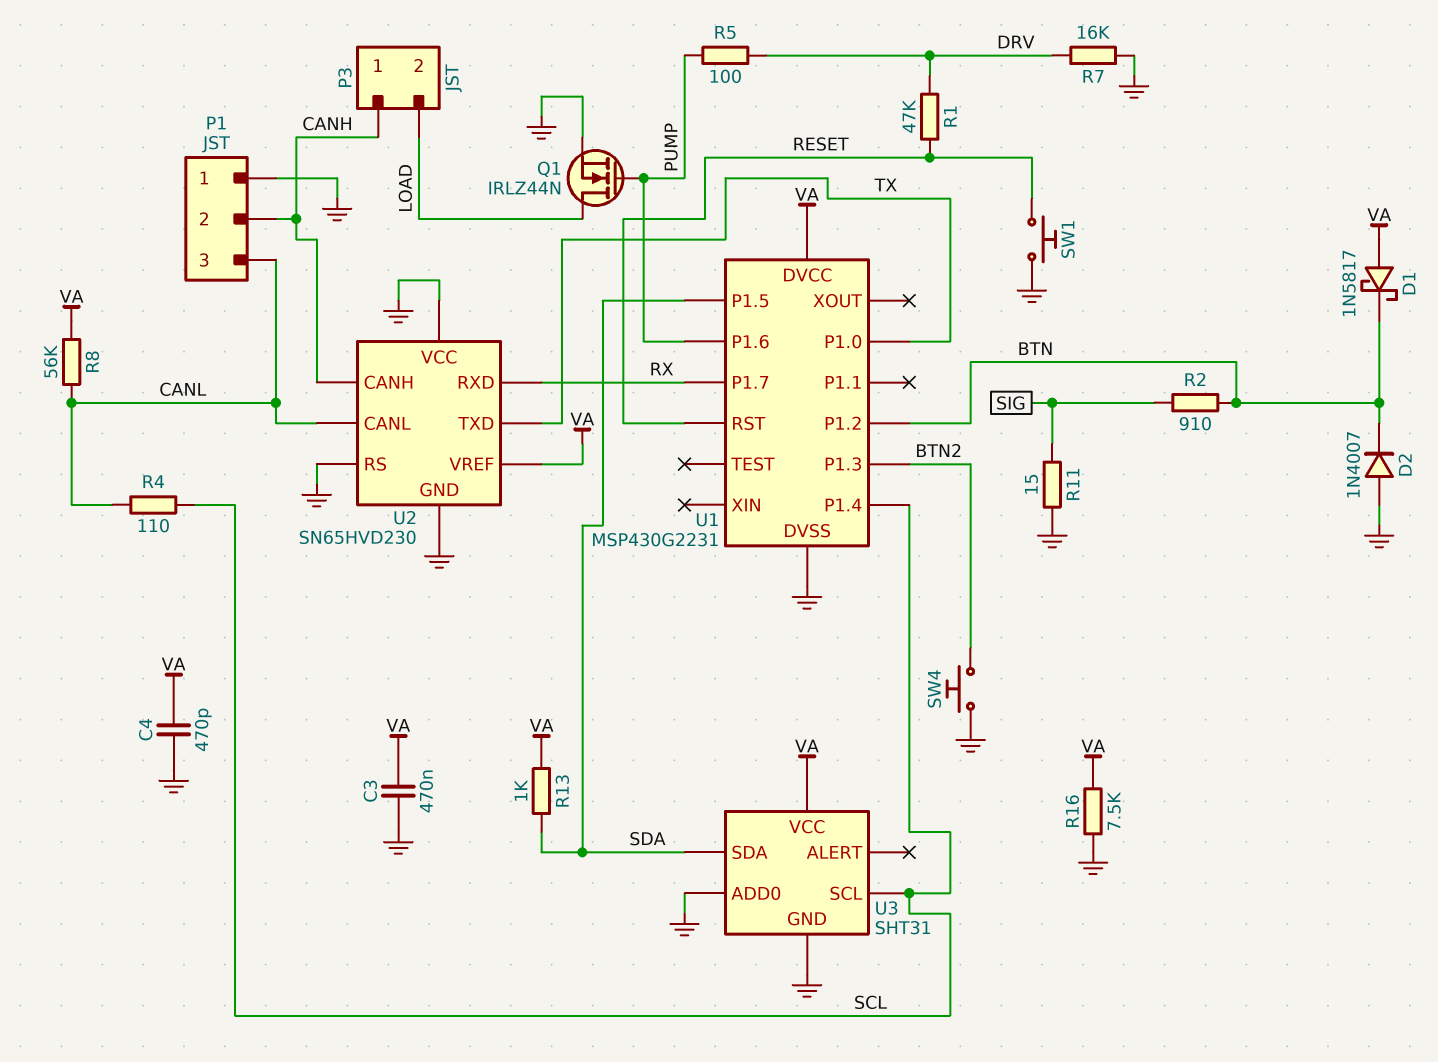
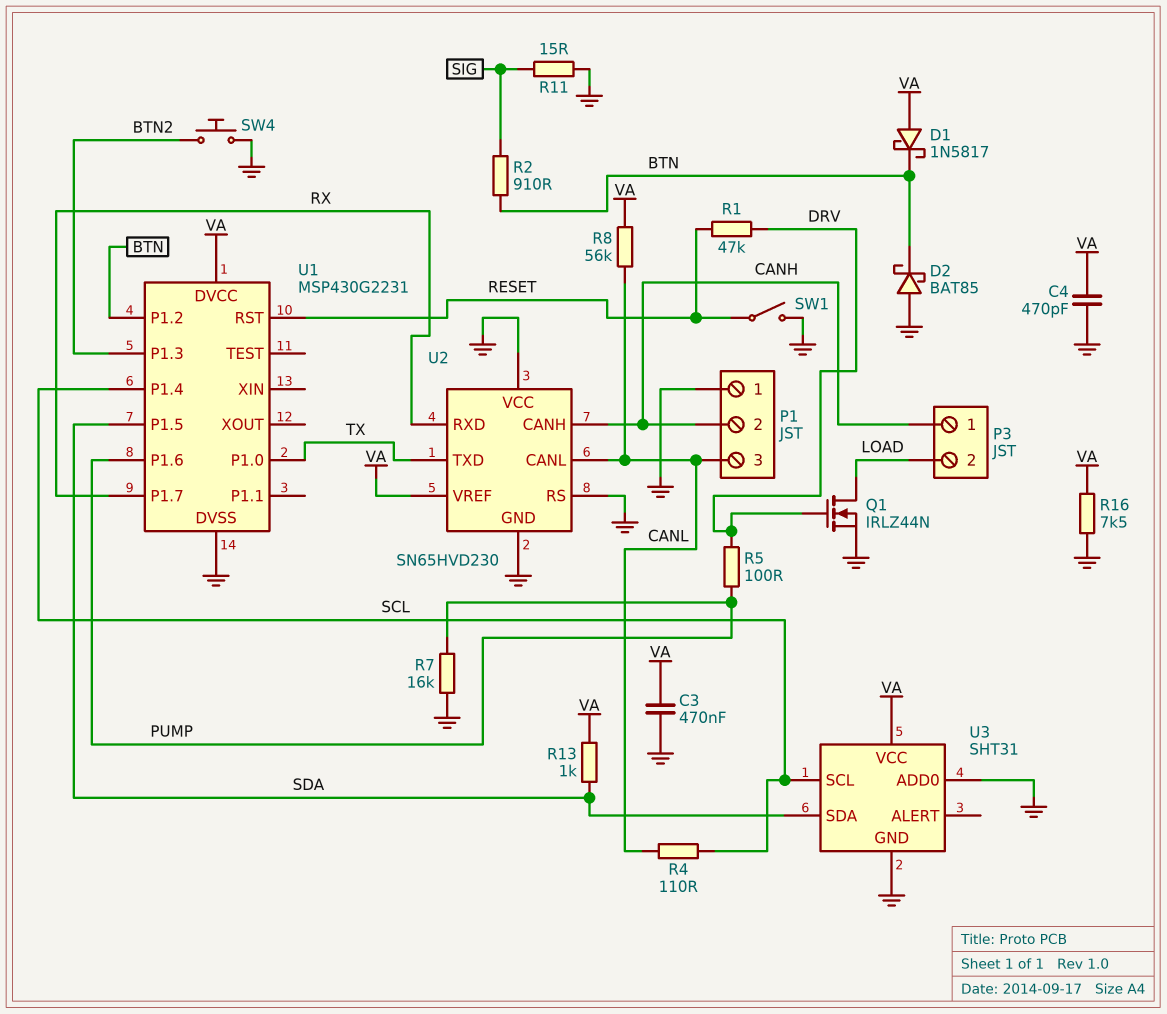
D2: diode 1N4007 (A GND, K BTN) -> schottky BAT85 (A GND, K BTN)
Q1: NMOS IRLZ44N (G PUMP, D LOAD, S GND) -> NMOS IRLZ44N (G DRV, D LOAD, S GND)
R7: 16k (DRV, GND) -> 16k (GND, PUMP)
SW1: button (GND, RESET) -> switch (GND, RESET)

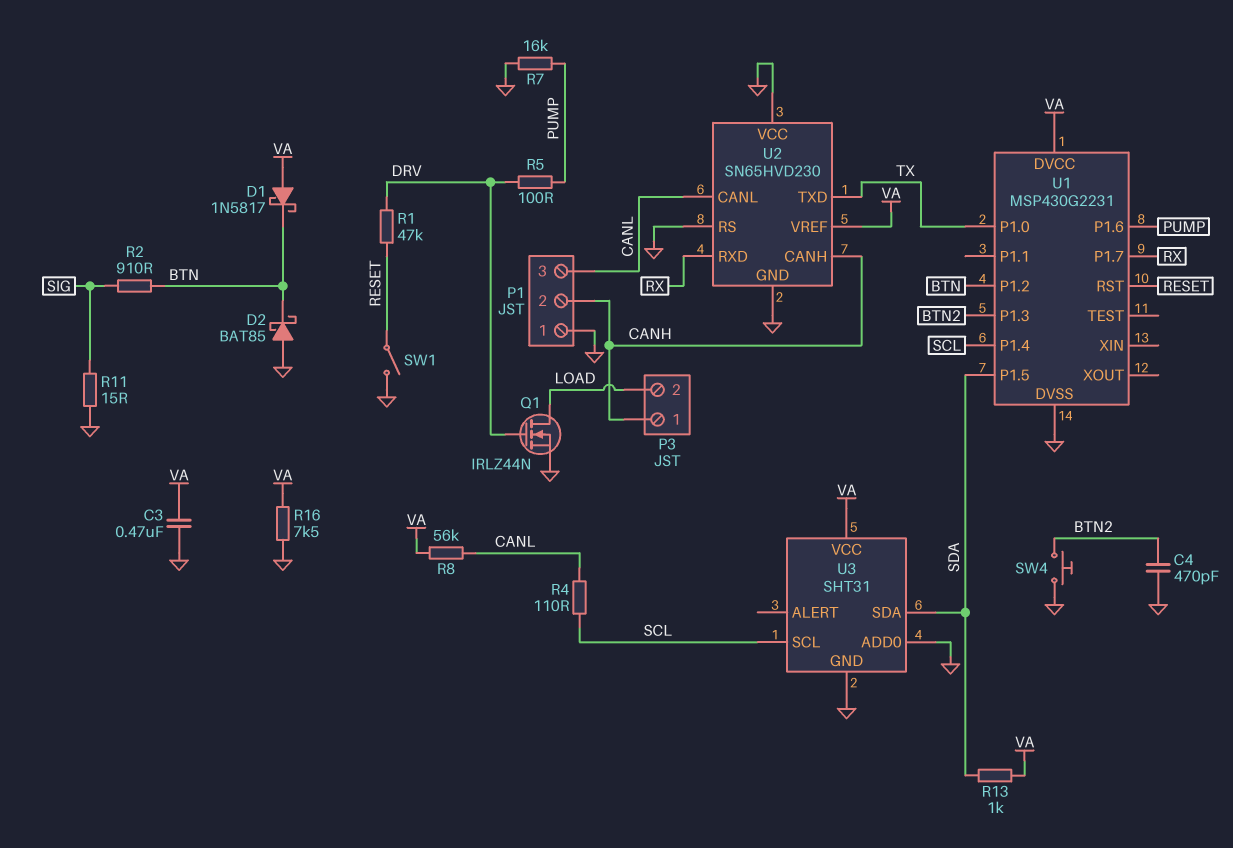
C4: 470pF (GND, VA) -> 470pF (BTN2, GND)

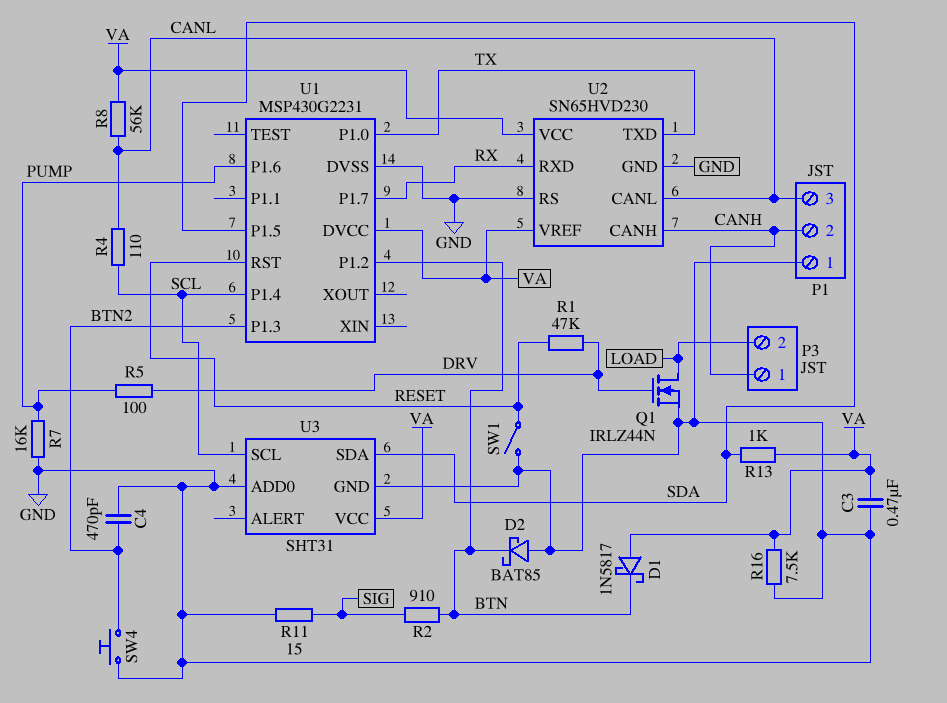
U2 pin VCC: GND -> VA

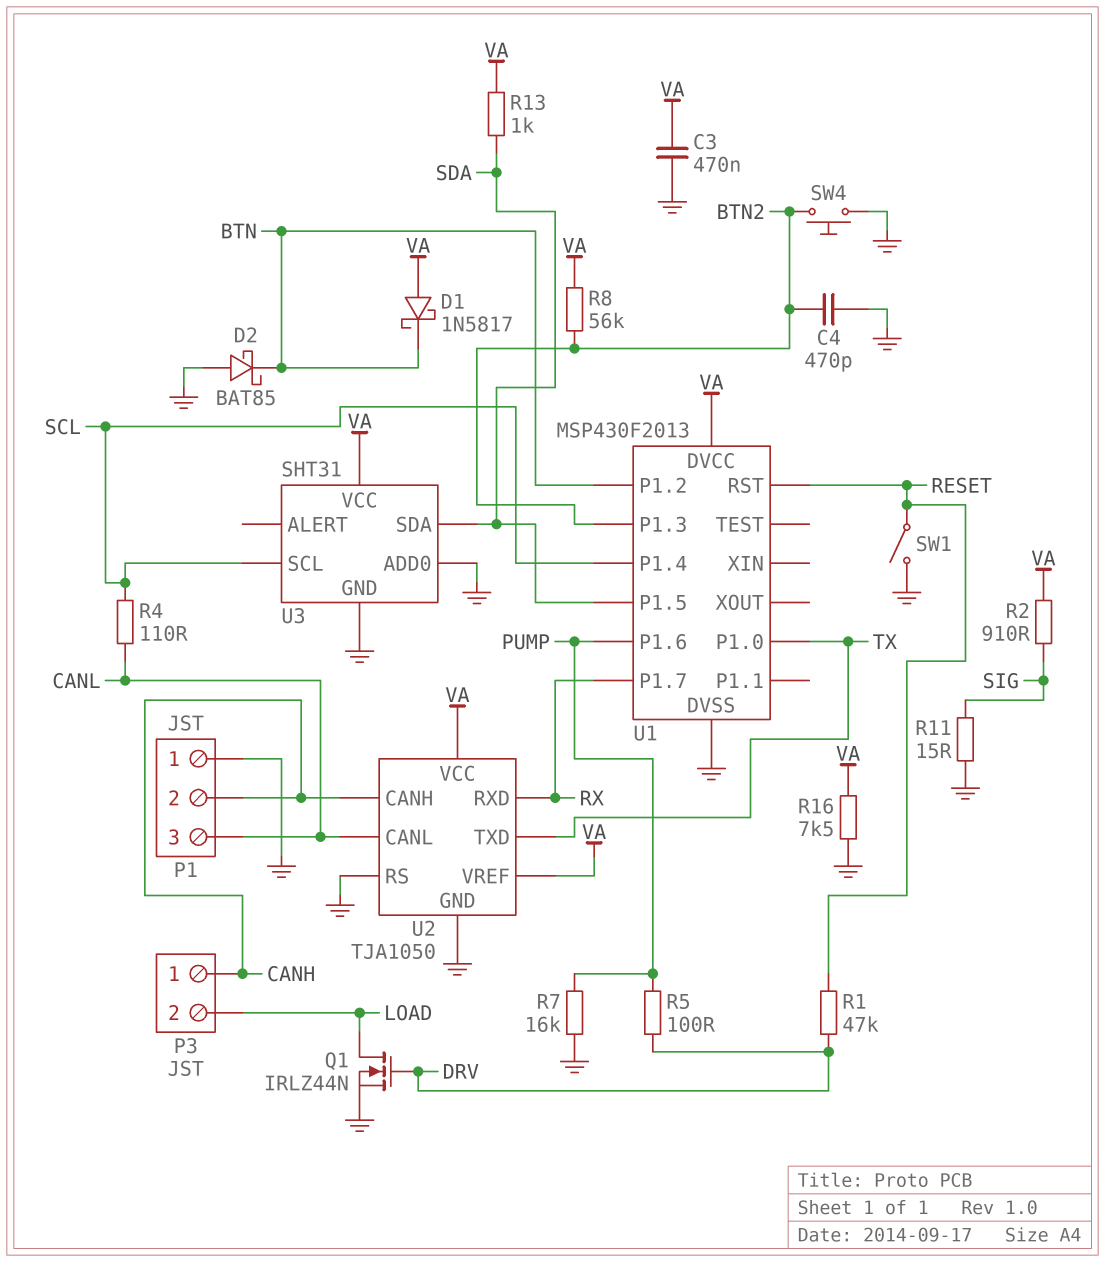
R2: 910 (BTN, SIG) -> 910 (SIG, VA)
R8: 56k (CANL, VA) -> 56k (BTN2, VA)
U1: MSP430G2231 -> MSP430F2013
U2: SN65HVD230 -> TJA1050

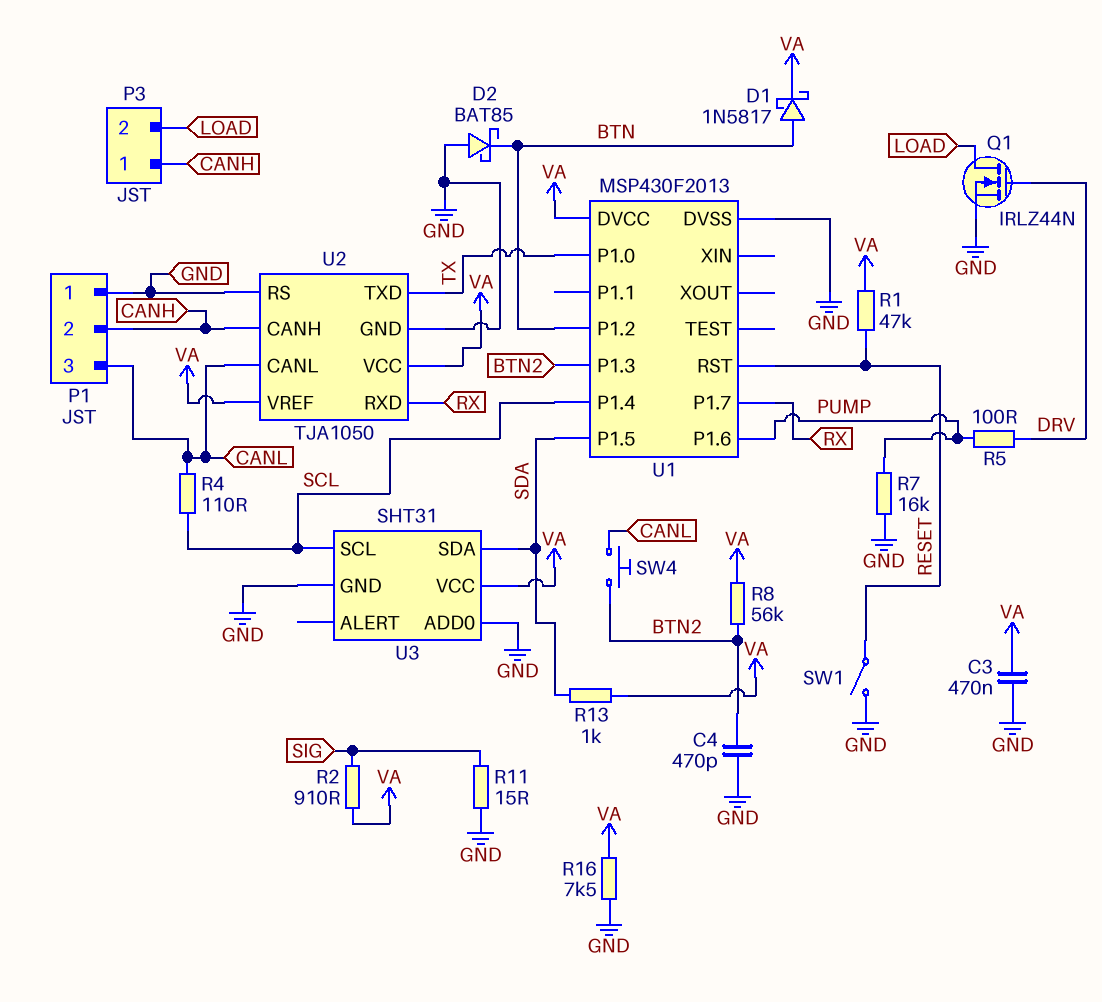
D1: schottky 1N5817 (A VA, K BTN) -> schottky 1N5817 (A BTN, K VA)
R1: 47k (DRV, RESET) -> 47k (RESET, VA)
SW4: button (BTN2, GND) -> button (BTN2, CANL)

